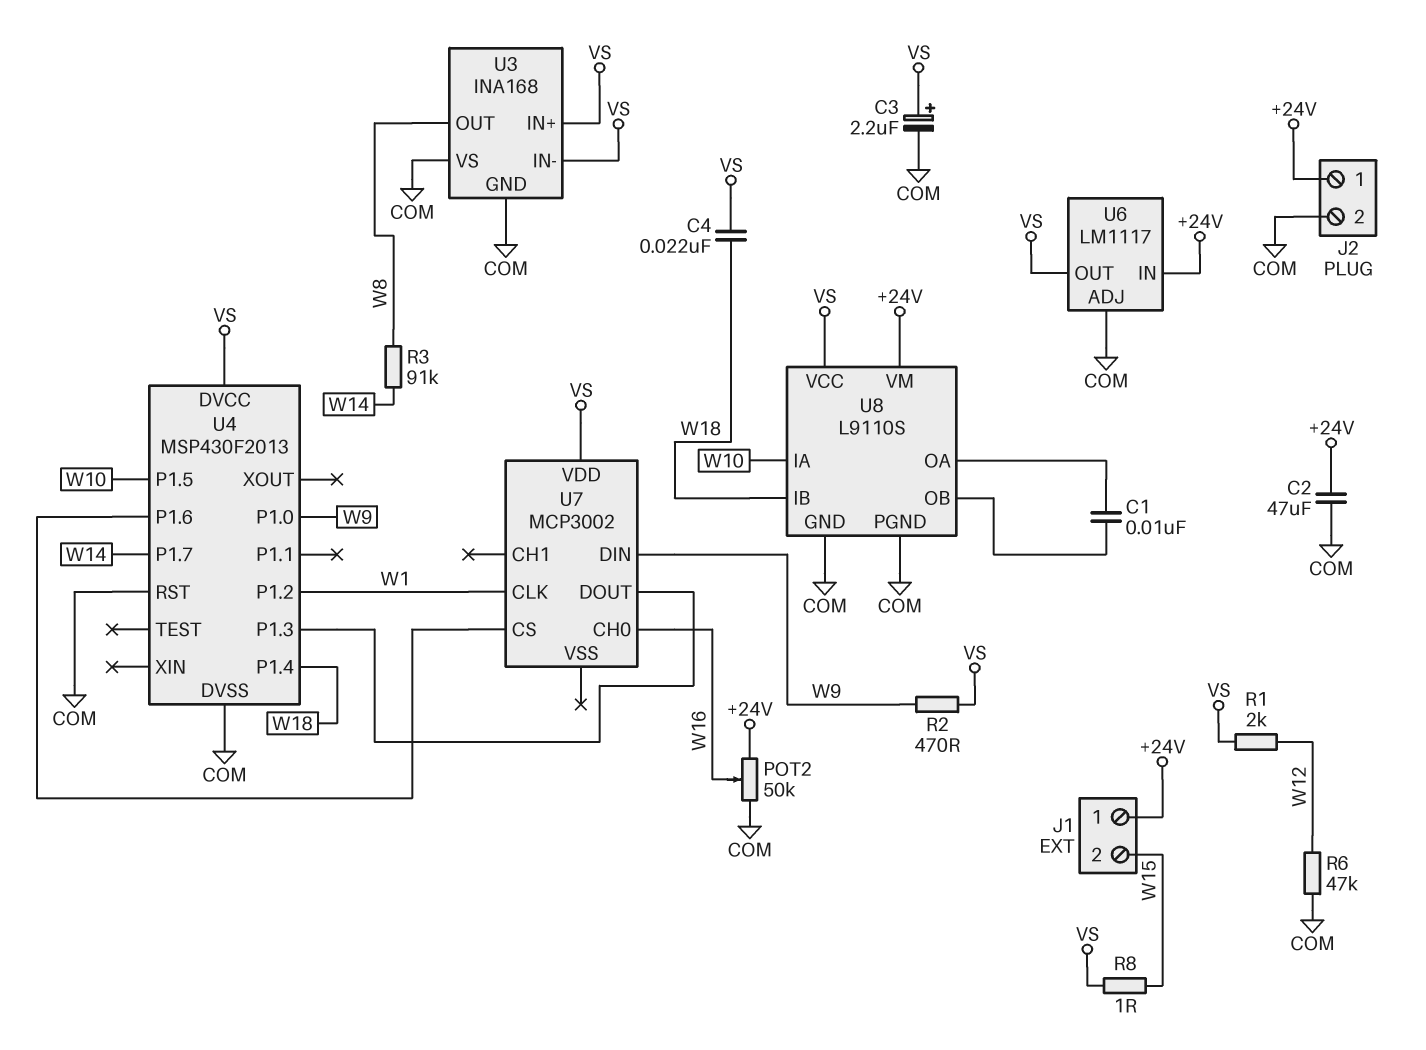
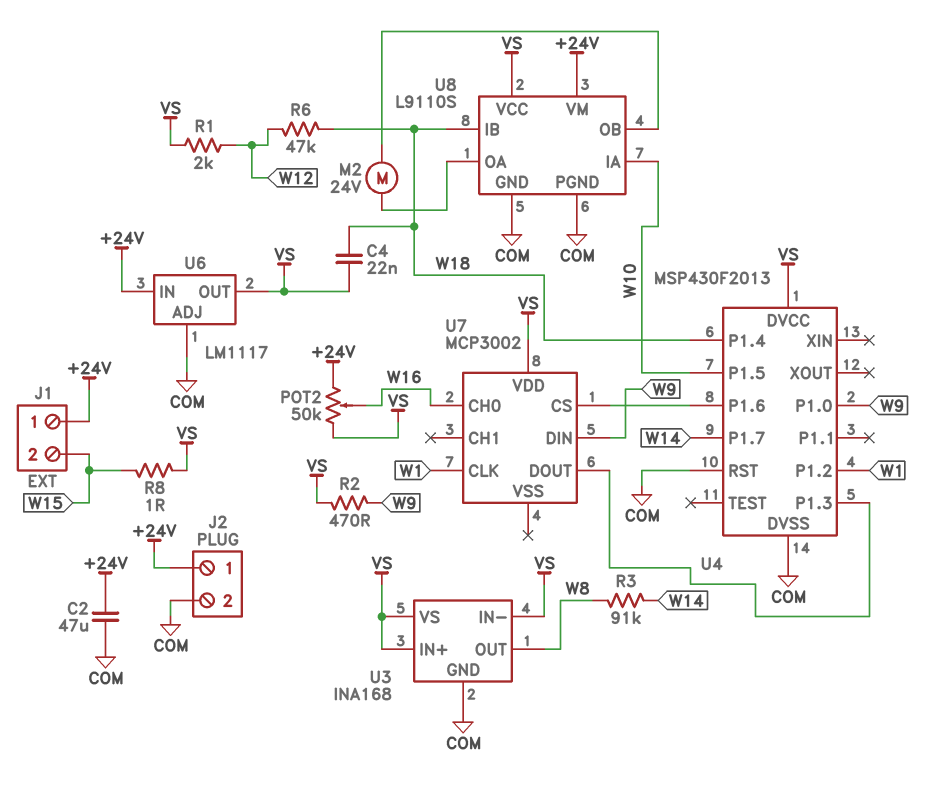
C1: 10nF (U8/OA, U8/OB) -> none
C3: 2.2uF (plus VS, minus COM) -> none
M2: none -> motor 24V (U8/OA, U8/OB)
POT2: 50k (+24V, COM, wiper W16) -> 50k (+24V, VS, wiper W16)
R6: 47k (COM, W12) -> 47k (W12, W18)
U3 pin VS: COM -> VS

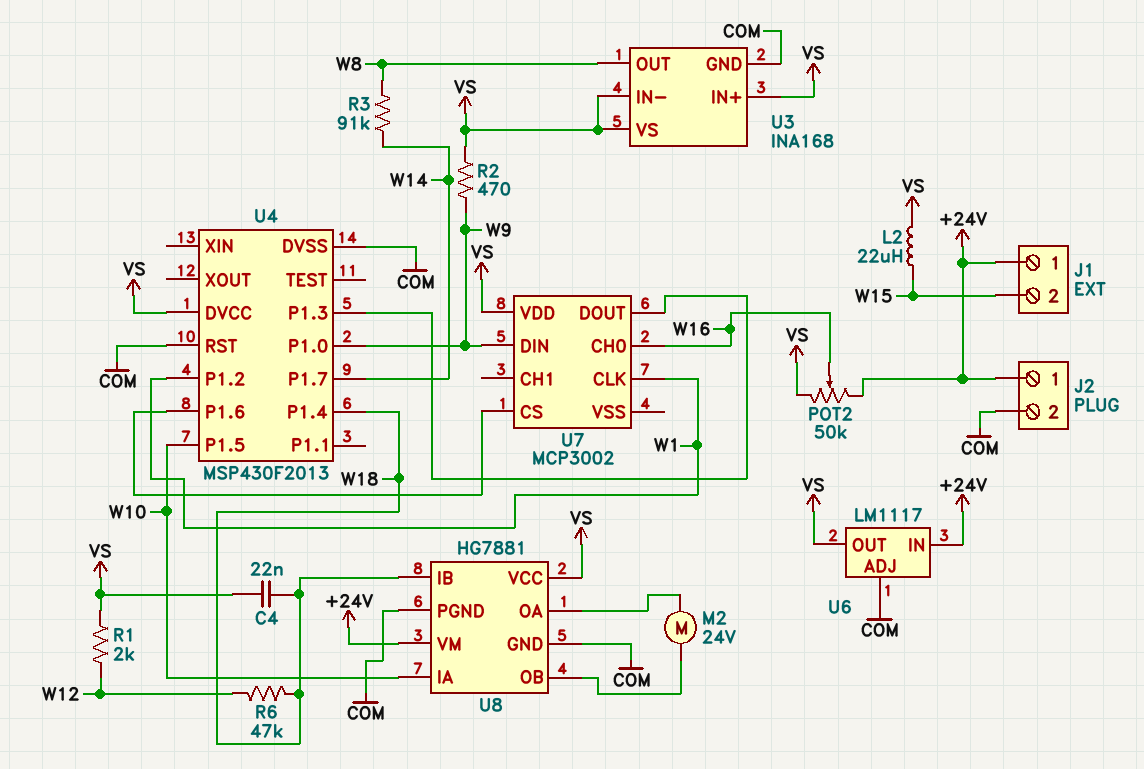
C2: 47uF (+24V, COM) -> none
L2: none -> 22uH (VS, W15)
R8: 1 (VS, W15) -> none
U8: L9110S -> HG7881

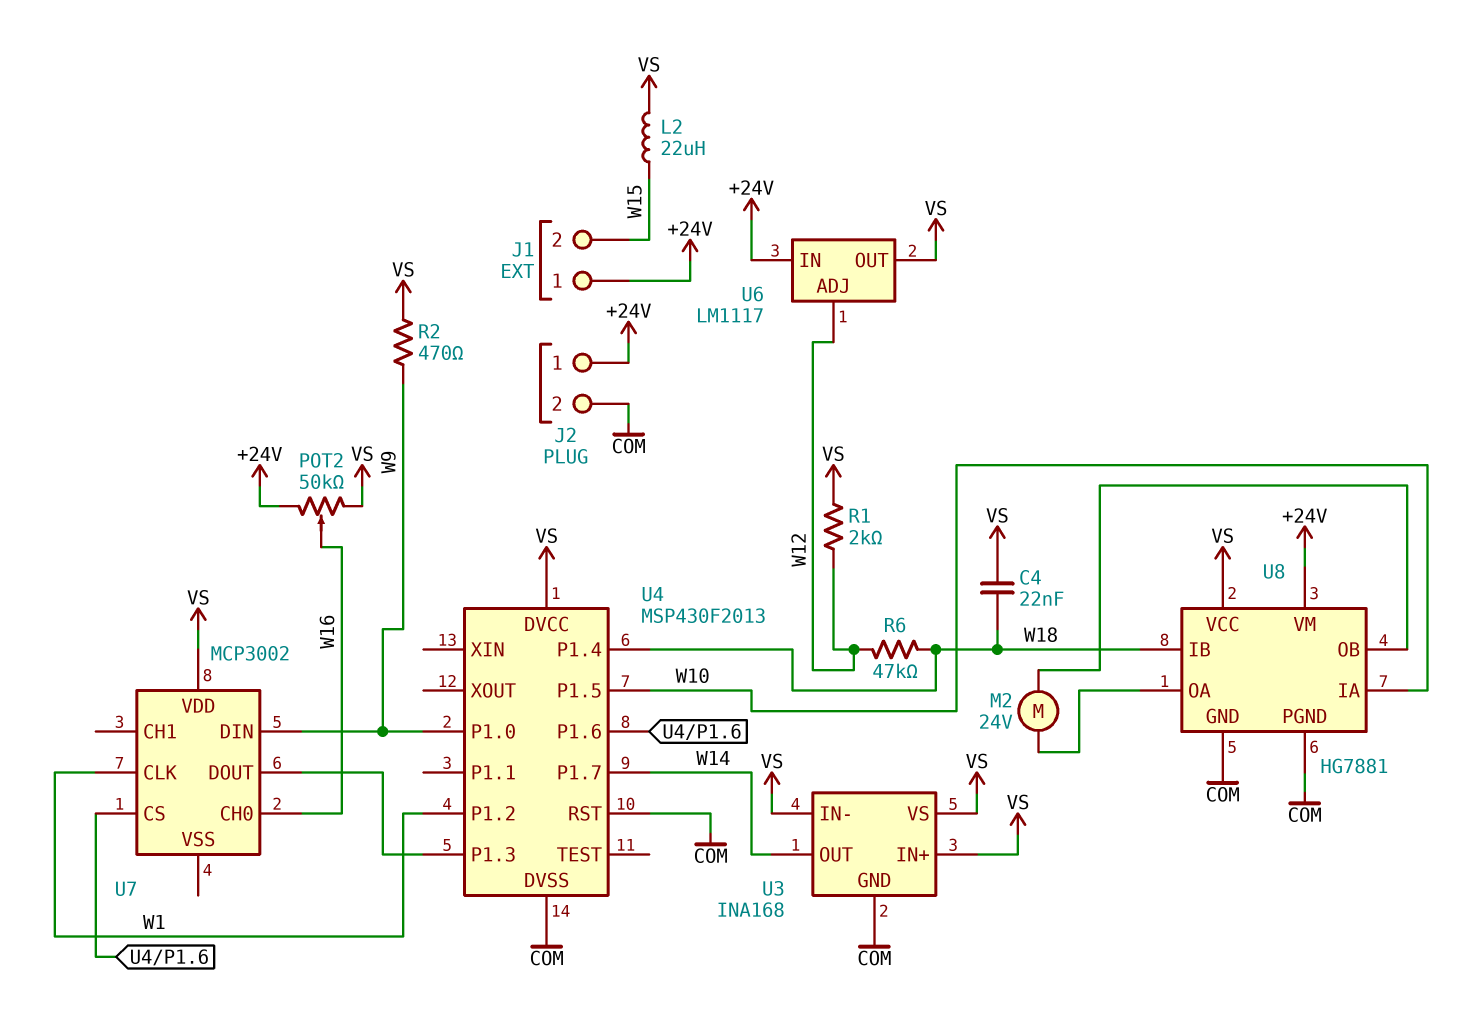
R3: 91k (W8, W14) -> none
U3 pin OUT: W8 -> W14
U6 pin ADJ: COM -> W12

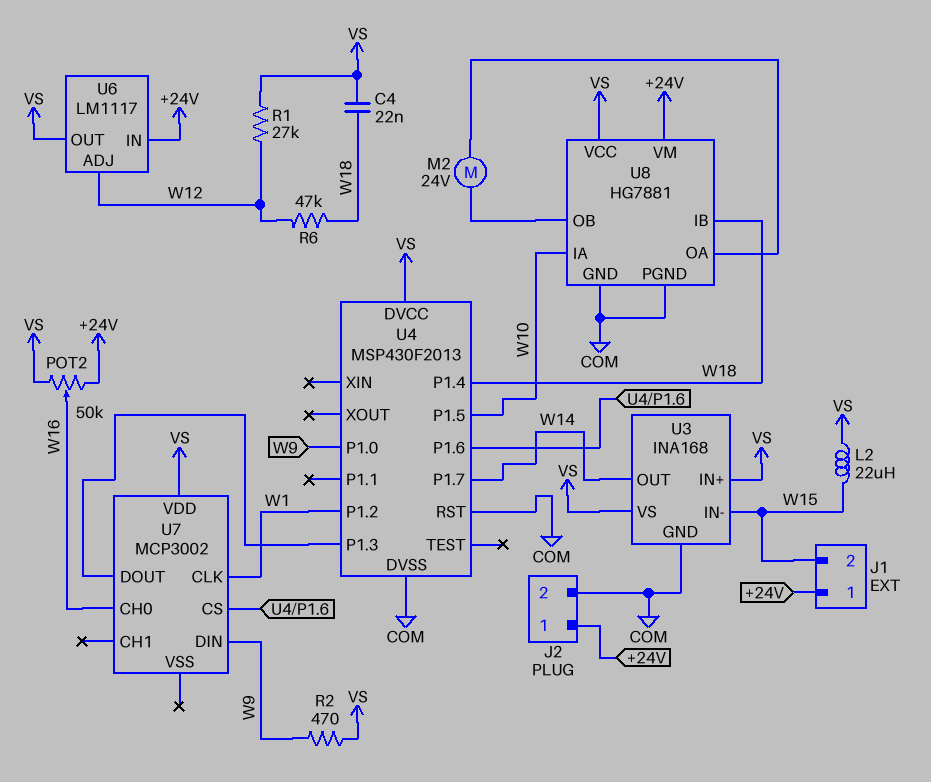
R1: 2k (VS, W12) -> 27k (VS, W12)
U3 pin IN-: VS -> W15

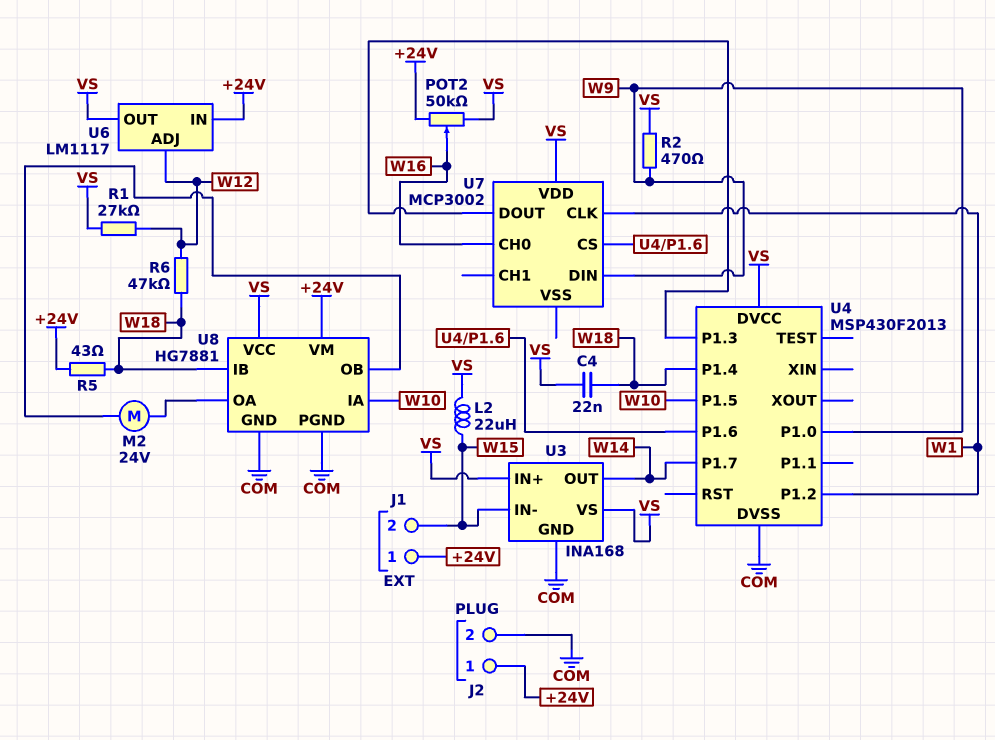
R5: none -> 43 (+24V, W18)
U4 pin RST: COM -> none

